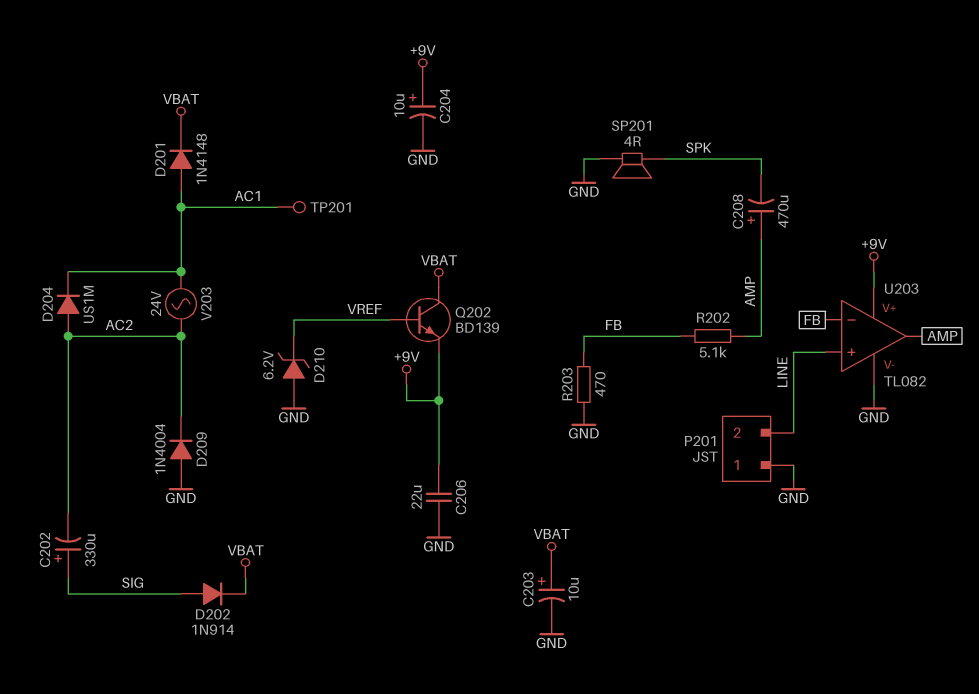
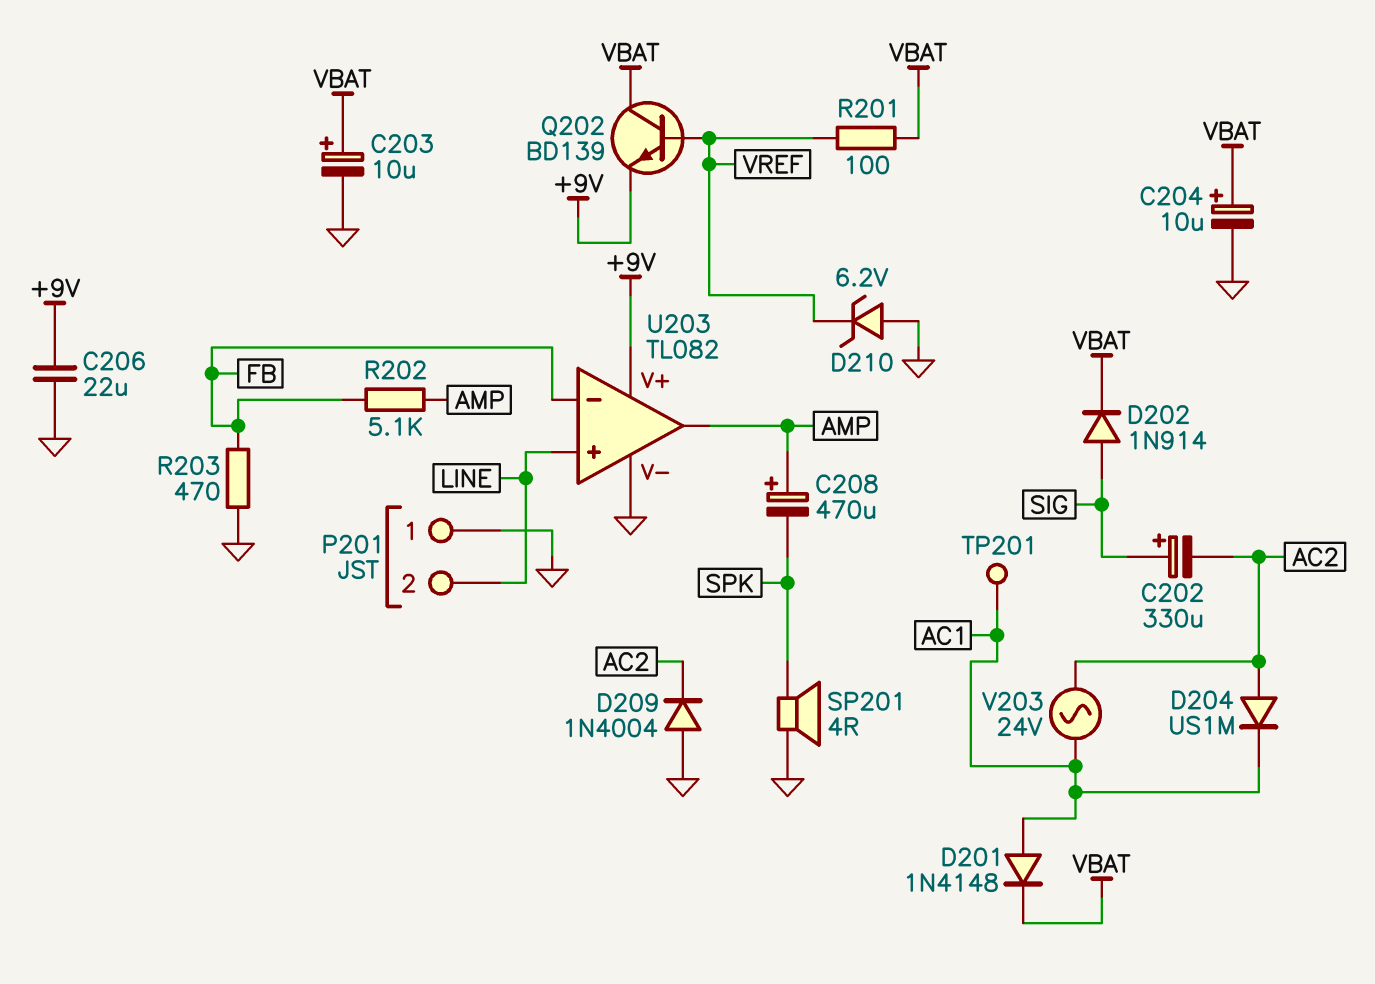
C204: 10uF (plus +9V, minus GND) -> 10uF (plus VBAT, minus GND)
R201: none -> 100 (VBAT, VREF)

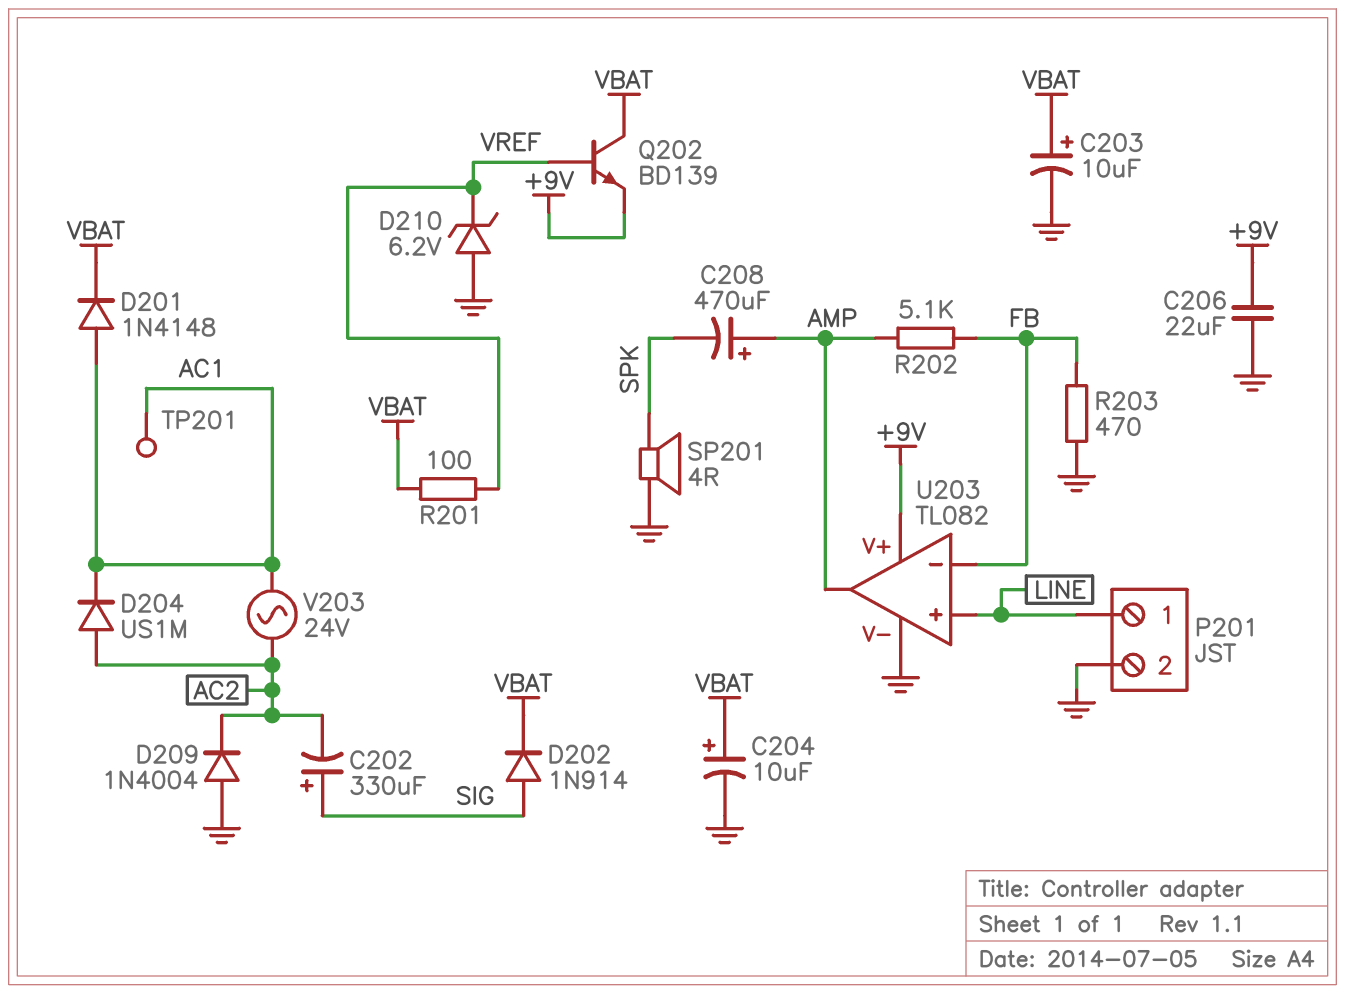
P201 pin 1: GND -> LINE
P201 pin 2: LINE -> GND

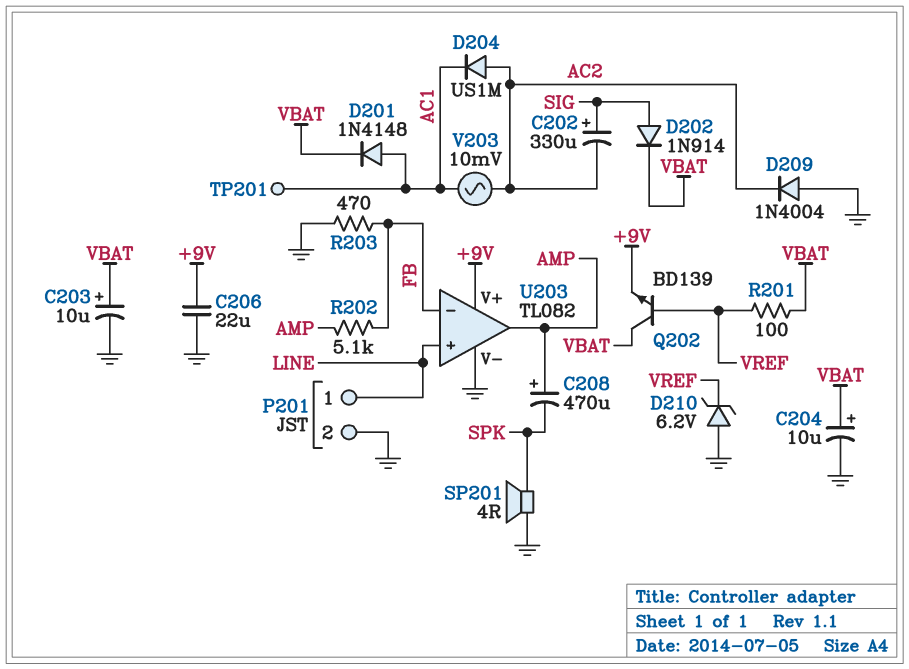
V203: AC 24V (AC1, AC2) -> AC 10mV (AC1, AC2)

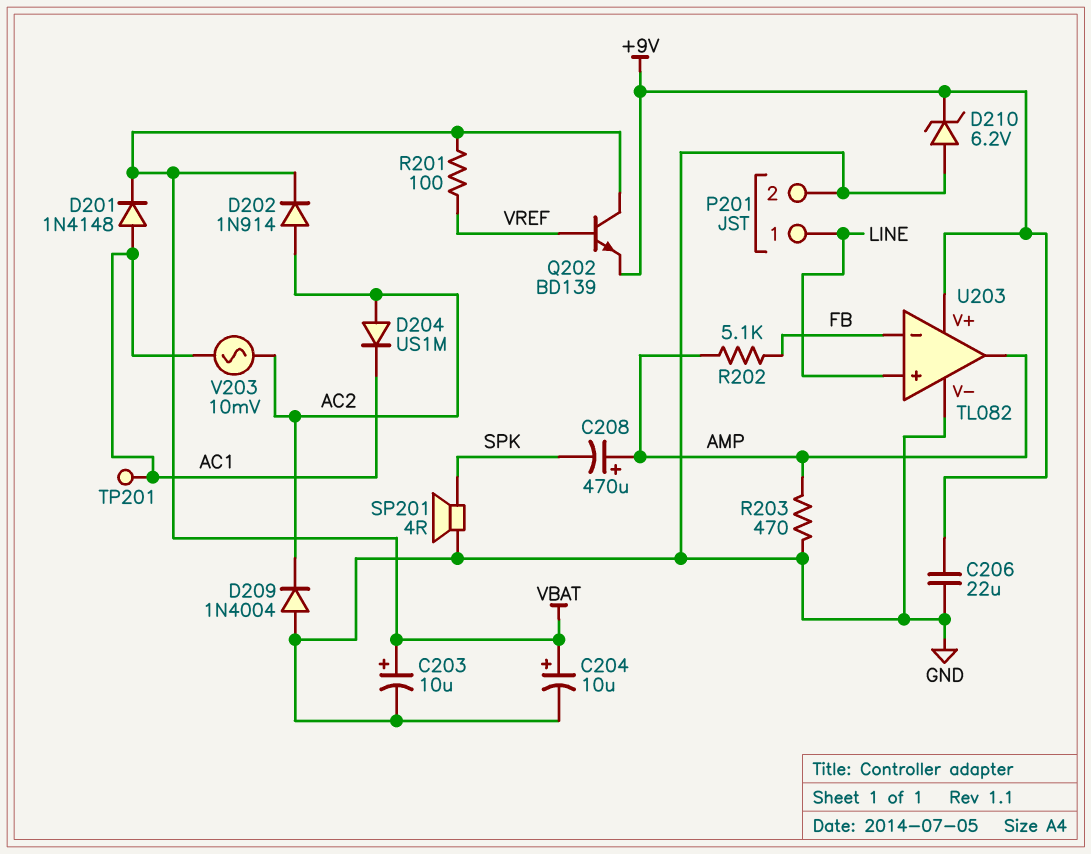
C202: 330uF (plus SIG, minus AC2) -> none
D202: diode 1N914 (A SIG, K VBAT) -> diode 1N914 (A AC2, K VBAT)
D210: zener 6.2V (A GND, K VREF) -> zener 6.2V (A GND, K +9V)
R203: 470 (FB, GND) -> 470 (AMP, GND)

